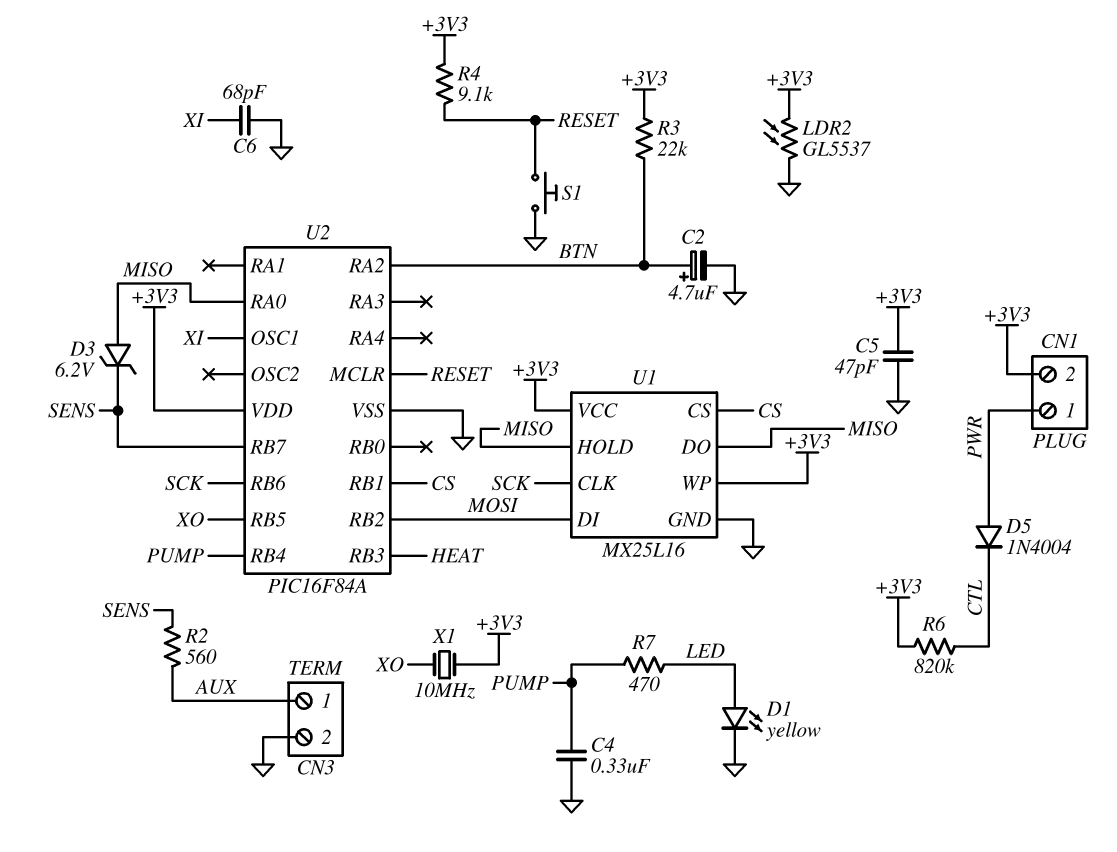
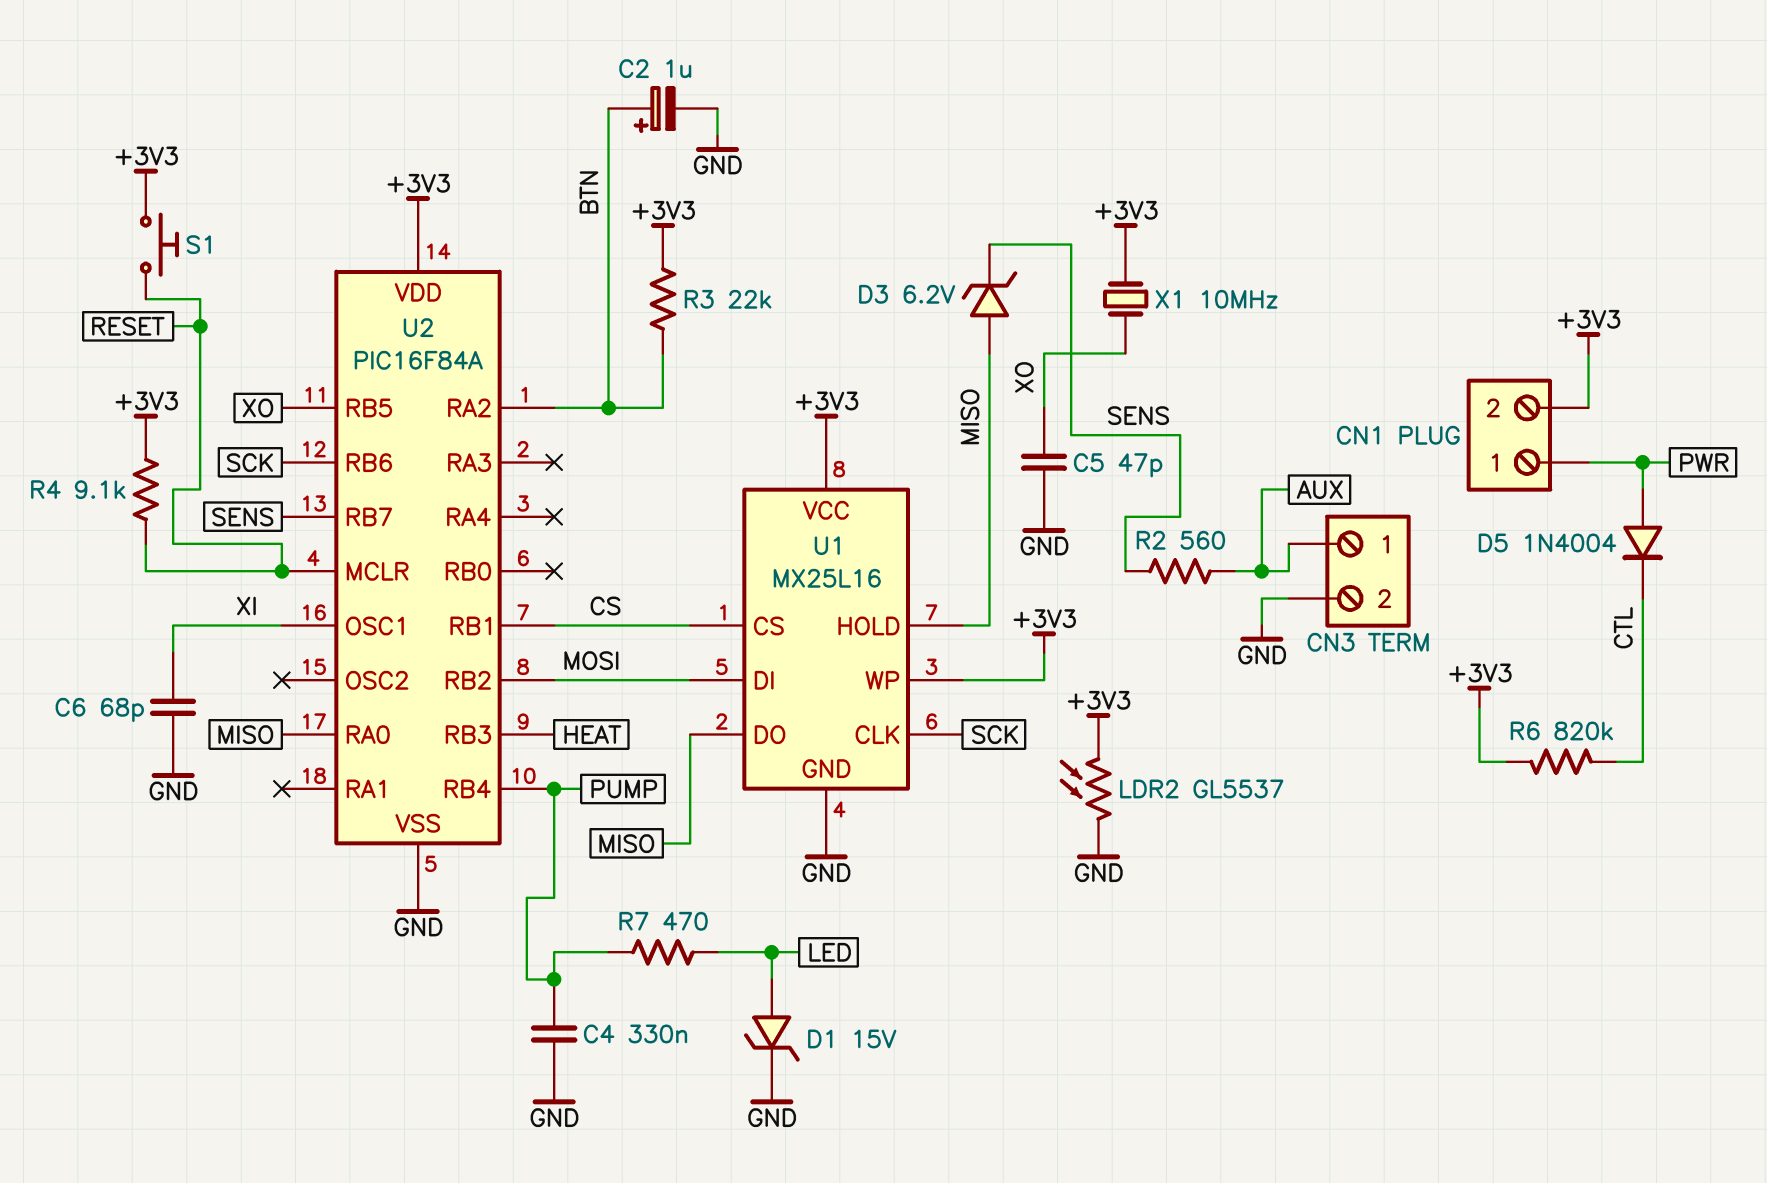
C2: 4.7uF (plus BTN, minus GND) -> 1uF (plus BTN, minus GND)
C5: 47pF (+3V3, GND) -> 47pF (GND, XO)
D1: LED yellow (A LED, K GND) -> zener 15V (A LED, K GND)
S1: button (GND, RESET) -> button (+3V3, RESET)

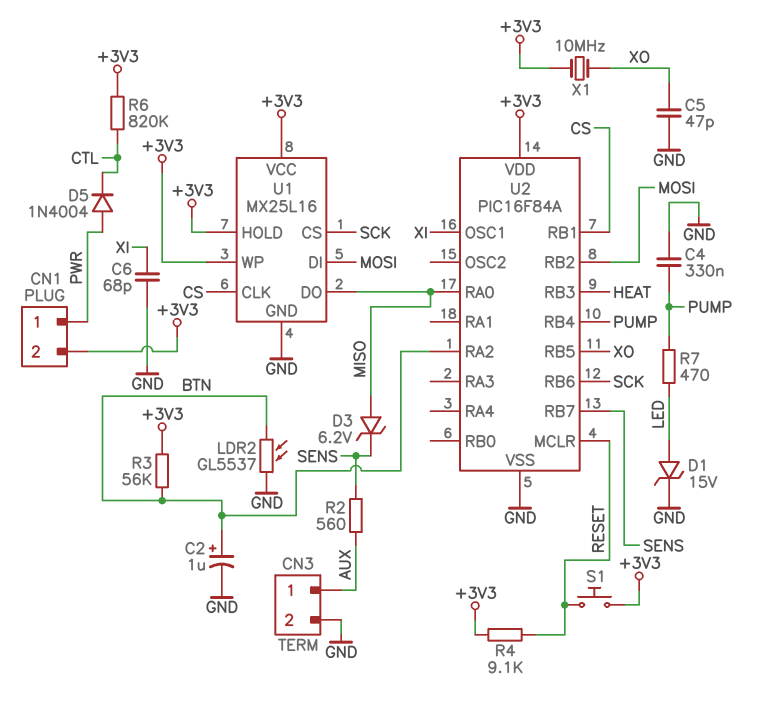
LDR2: GL5537 (+3V3, GND) -> GL5537 (BTN, GND)
R3: 22k (+3V3, BTN) -> 56k (+3V3, BTN)
U1 pin CLK: SCK -> CS
U1 pin CS: CS -> SCK
U1 pin HOLD: MISO -> +3V3

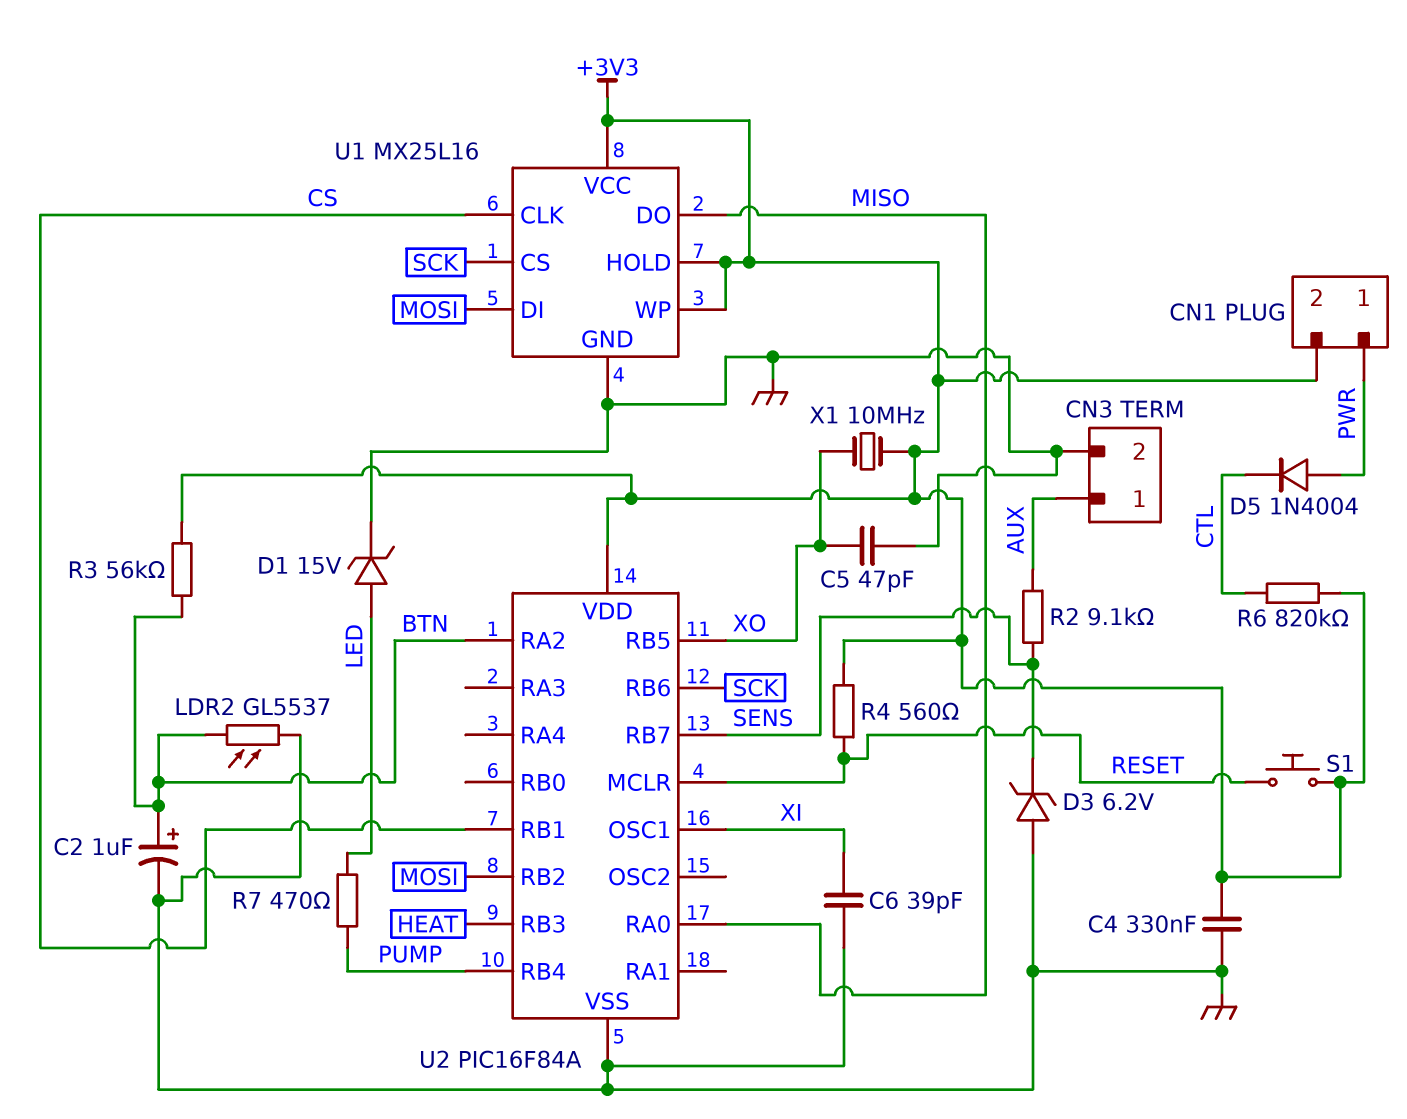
C4: 330nF (GND, PUMP) -> 330nF (+3V3, GND)
C6: 68pF (GND, XI) -> 39pF (GND, XI)
D3: zener 6.2V (A MISO, K SENS) -> zener 6.2V (A GND, K SENS)
R2: 560 (AUX, SENS) -> 9.1k (AUX, SENS)
R4: 9.1k (+3V3, RESET) -> 560 (+3V3, RESET)

